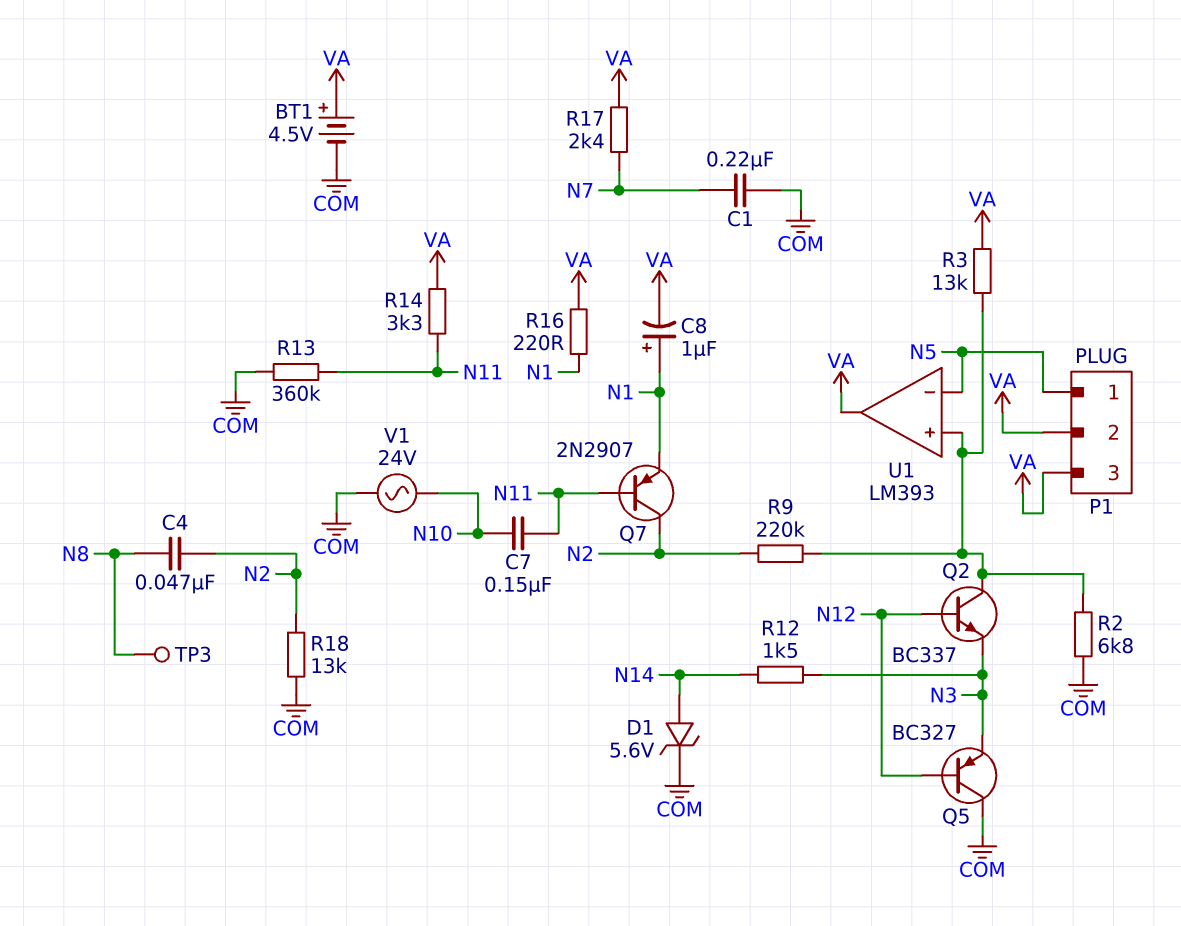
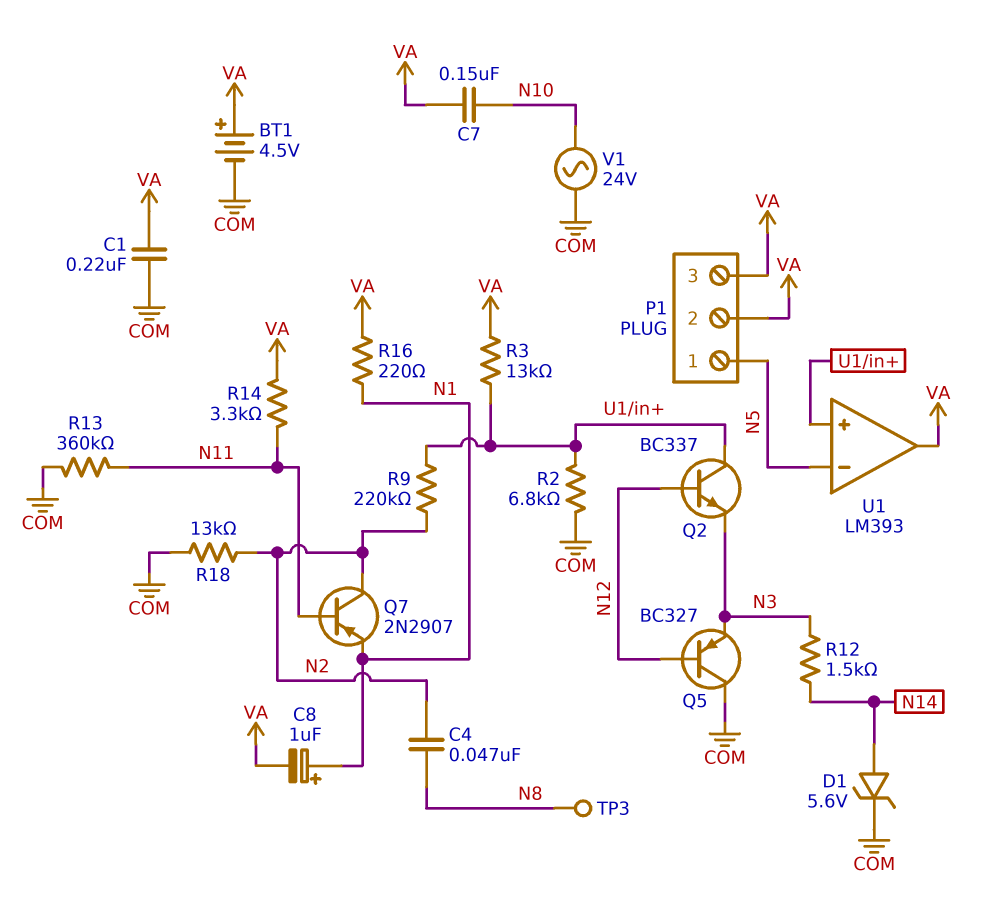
C1: 220nF (COM, N7) -> 220nF (COM, VA)
C7: 150nF (N10, N11) -> 150nF (N10, VA)
R17: 2.4k (N7, VA) -> none

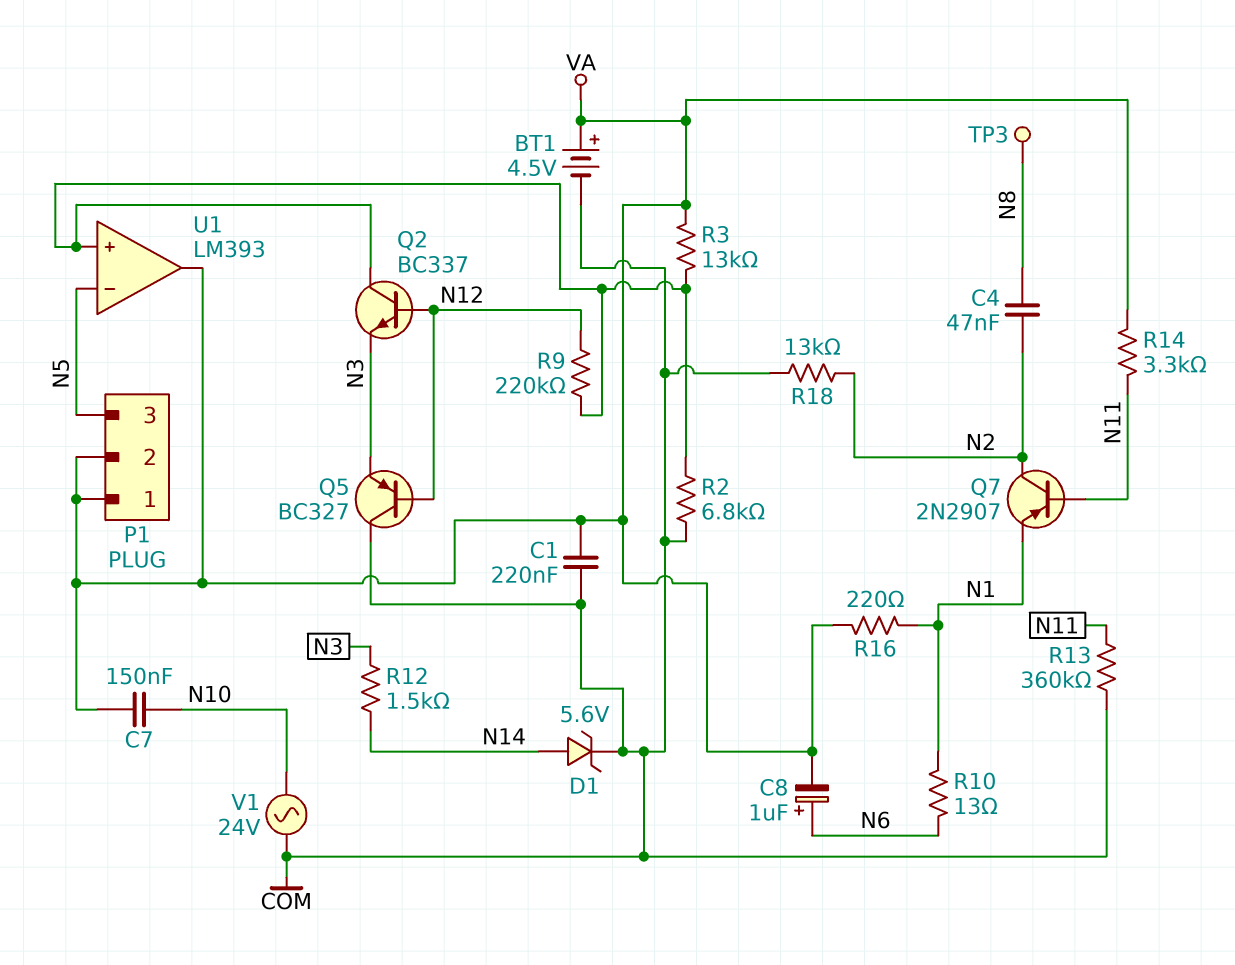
C8: 1uF (plus N1, minus VA) -> 1uF (plus N6, minus VA)
P1 pin 1: N5 -> VA
P1 pin 3: VA -> N5
R9: 220k (N2, U1/in+) -> 220k (N12, U1/in+)
R10: none -> 13 (N1, N6)

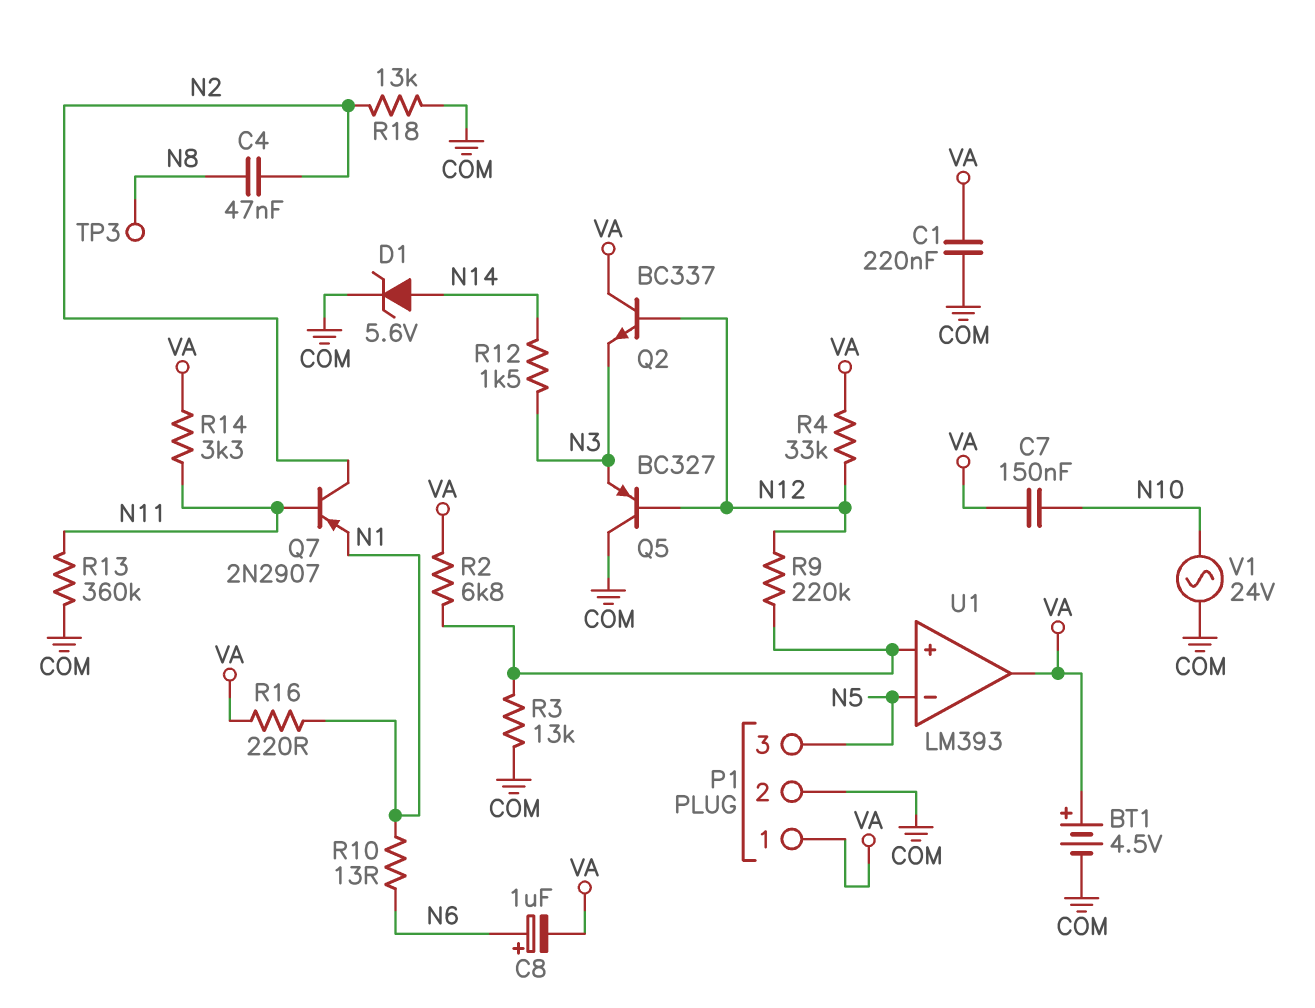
P1 pin 2: VA -> COM
Q2: NPN BC337 (B N12, C U1/in+, E N3) -> NPN BC337 (B N12, C VA, E N3)
R2: 6.8k (COM, U1/in+) -> 6.8k (U1/in+, VA)
R3: 13k (U1/in+, VA) -> 13k (COM, U1/in+)
R4: none -> 33k (N12, VA)

